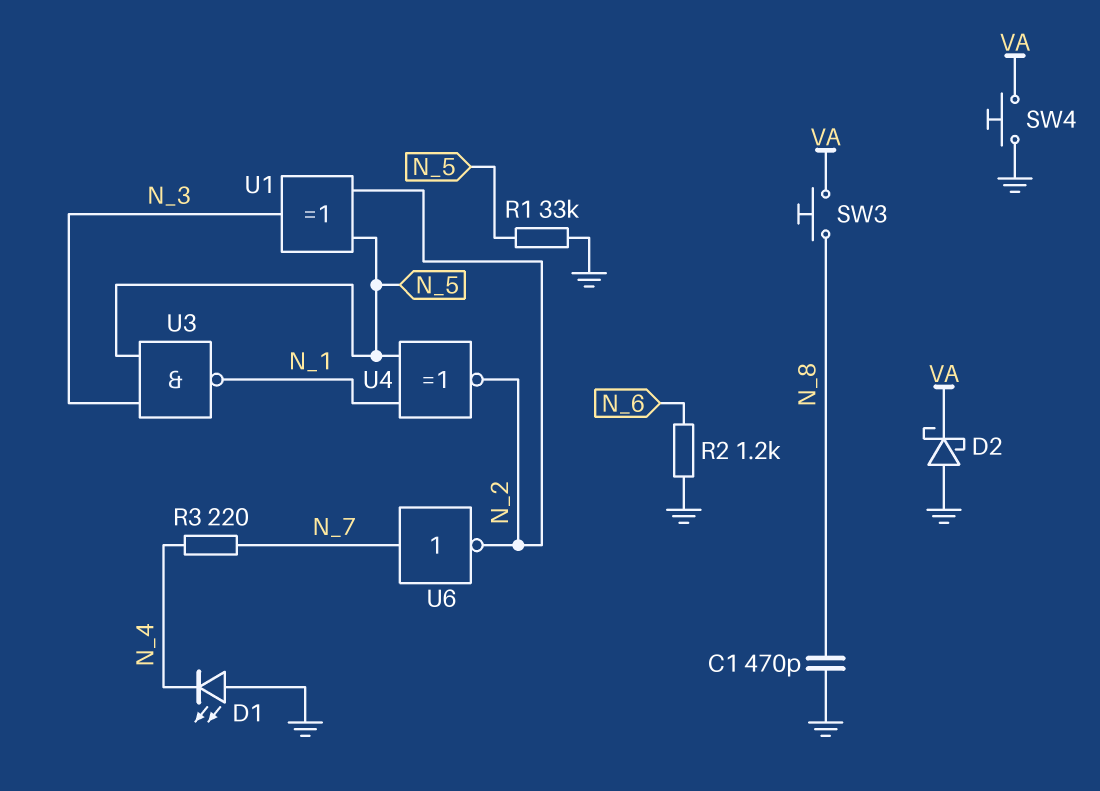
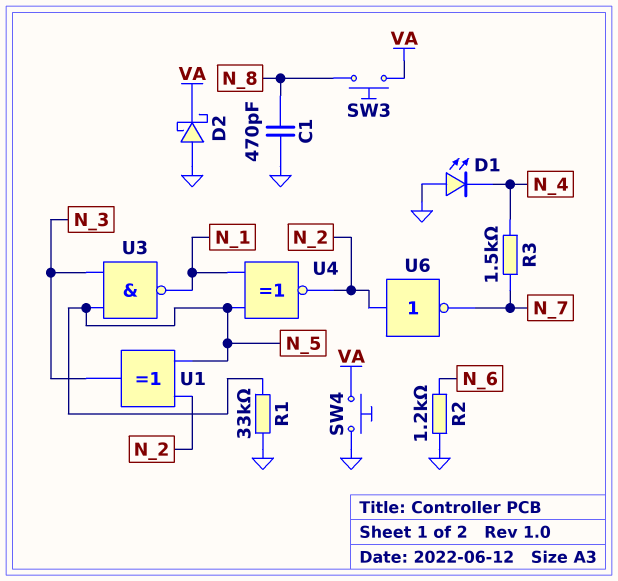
R3: 220 (N_4, N_7) -> 1.5k (N_4, N_7)
U6: NOT (in N_7, out N_2) -> NOT (in N_2, out N_7)

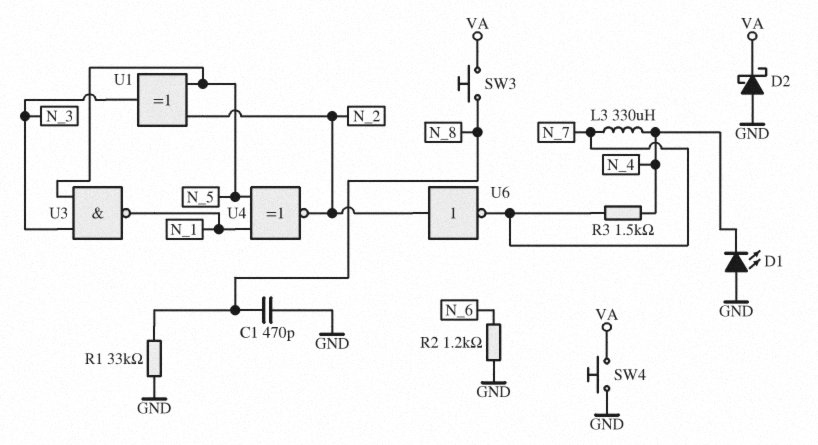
L3: none -> 330uH (N_4, N_7)
R1: 33k (GND, N_5) -> 33k (GND, N_8)

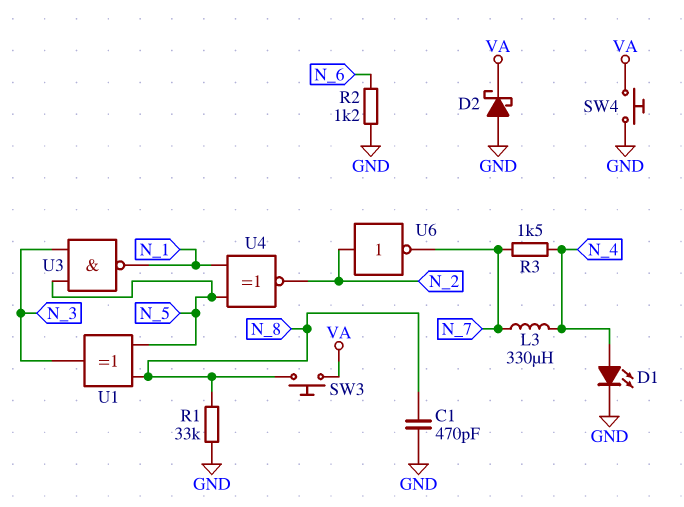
D1: LED (A GND, K N_4) -> LED (A N_4, K GND)
U1: XOR (in N_2, in N_5, out N_3) -> XOR (in N_5, in N_8, out N_3)

